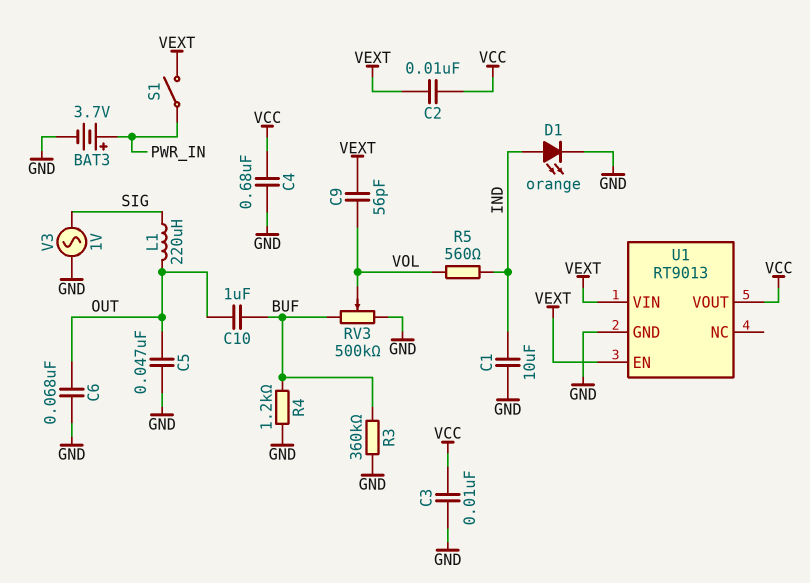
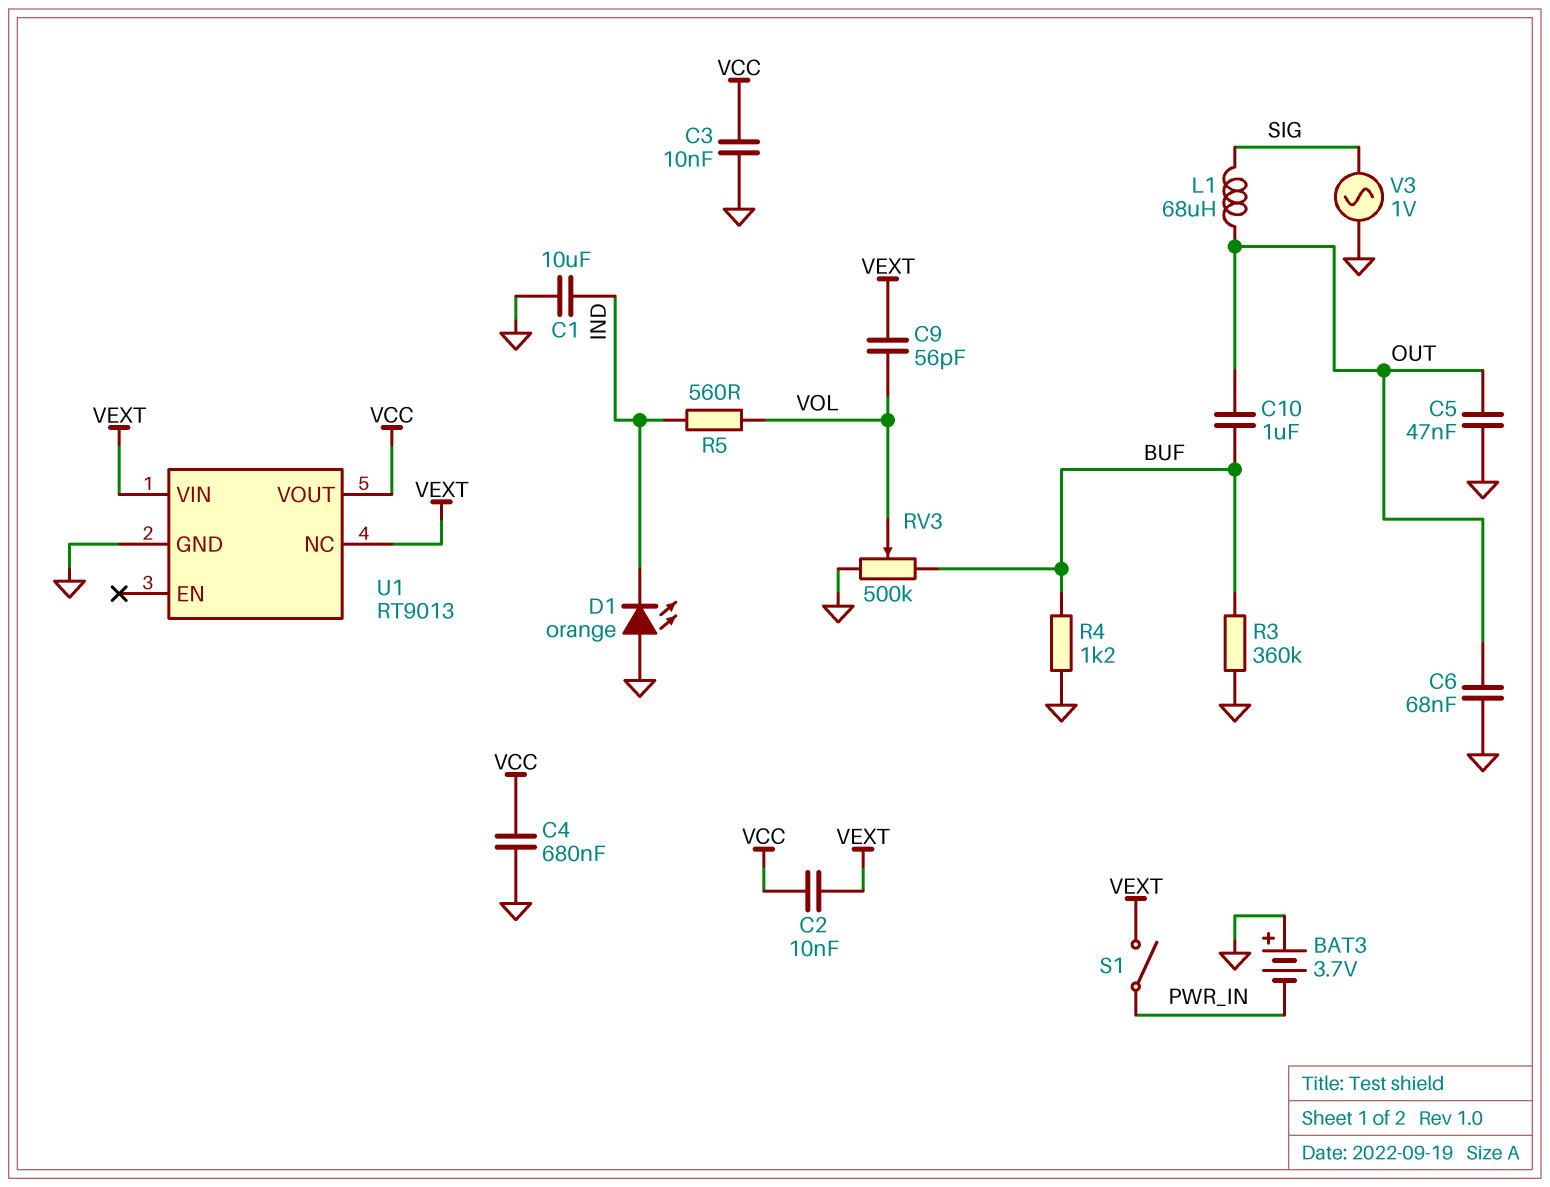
BAT3: 3.7V (plus PWR_IN, minus GND) -> 3.7V (plus GND, minus PWR_IN)
D1: LED orange (A IND, K GND) -> LED orange (A GND, K IND)
L1: 220uH (OUT, SIG) -> 68uH (OUT, SIG)
U1 pin EN: VEXT -> none
U1 pin NC: none -> VEXT

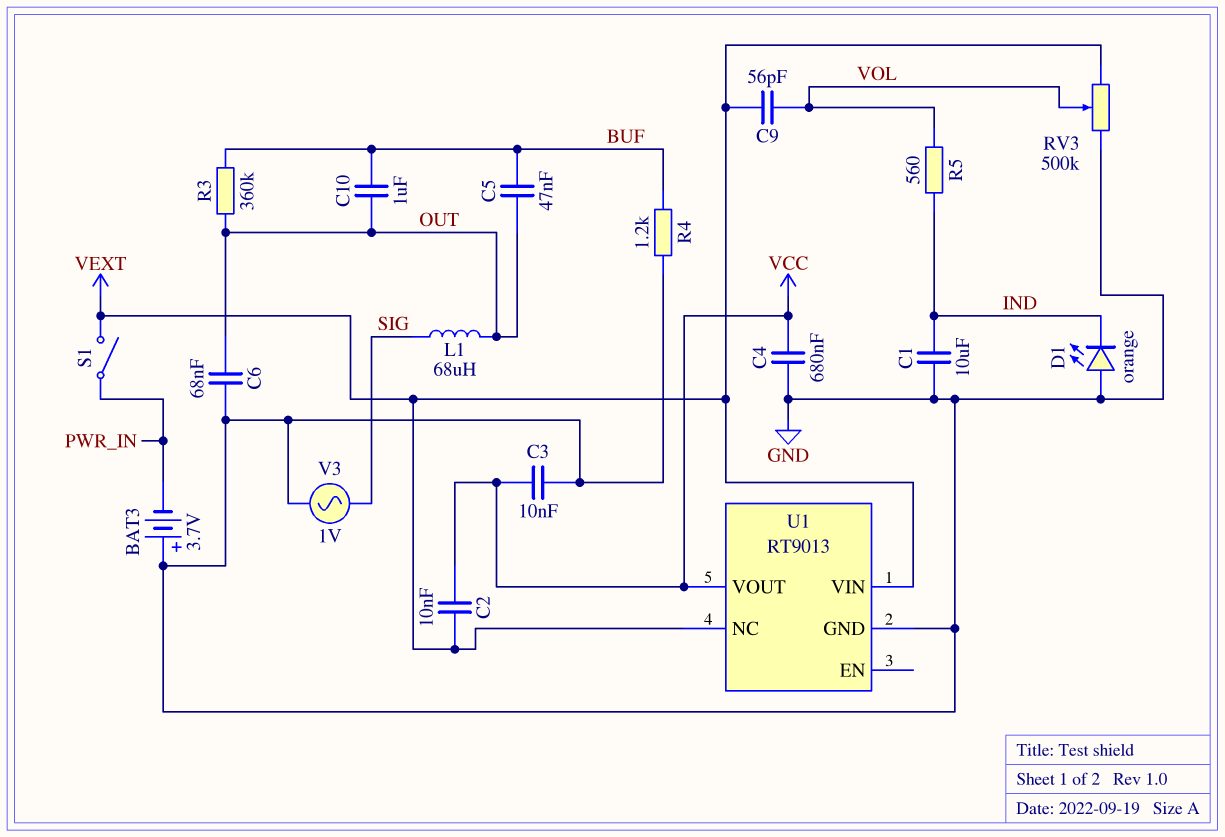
C5: 47nF (GND, OUT) -> 47nF (BUF, OUT)
R3: 360k (BUF, GND) -> 360k (BUF, OUT)
RV3: 500k (BUF, GND, wiper VOL) -> 500k (GND, VEXT, wiper VOL)

